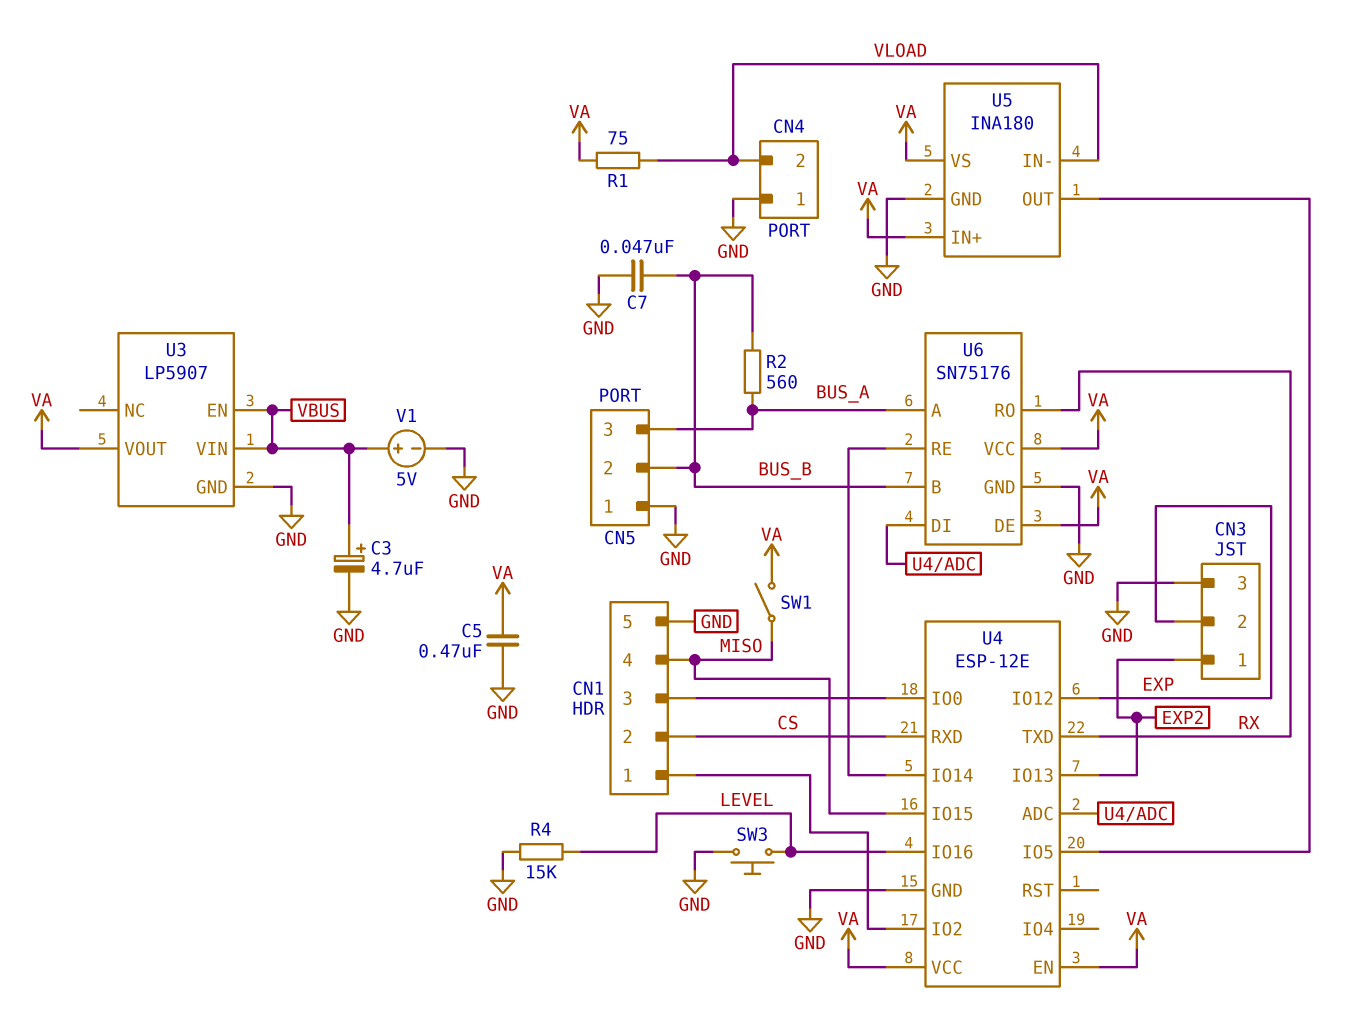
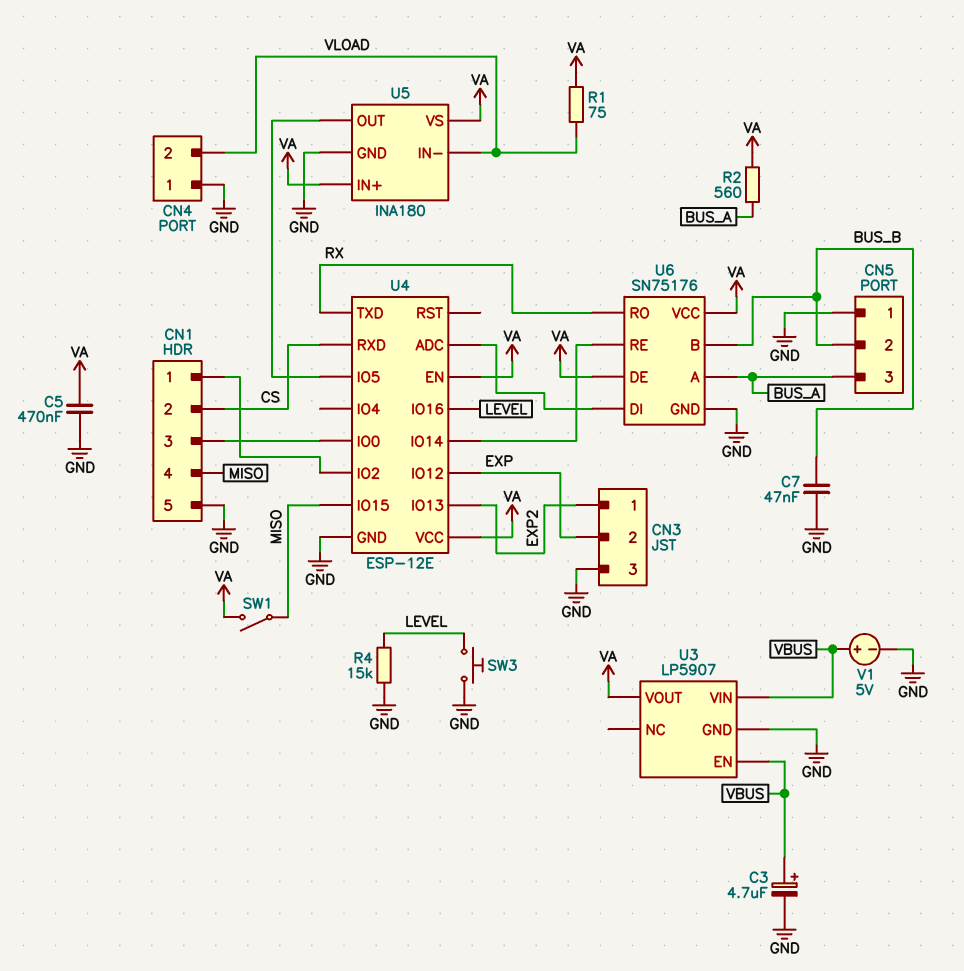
R2: 560 (BUS_A, BUS_B) -> 560 (BUS_A, VA)

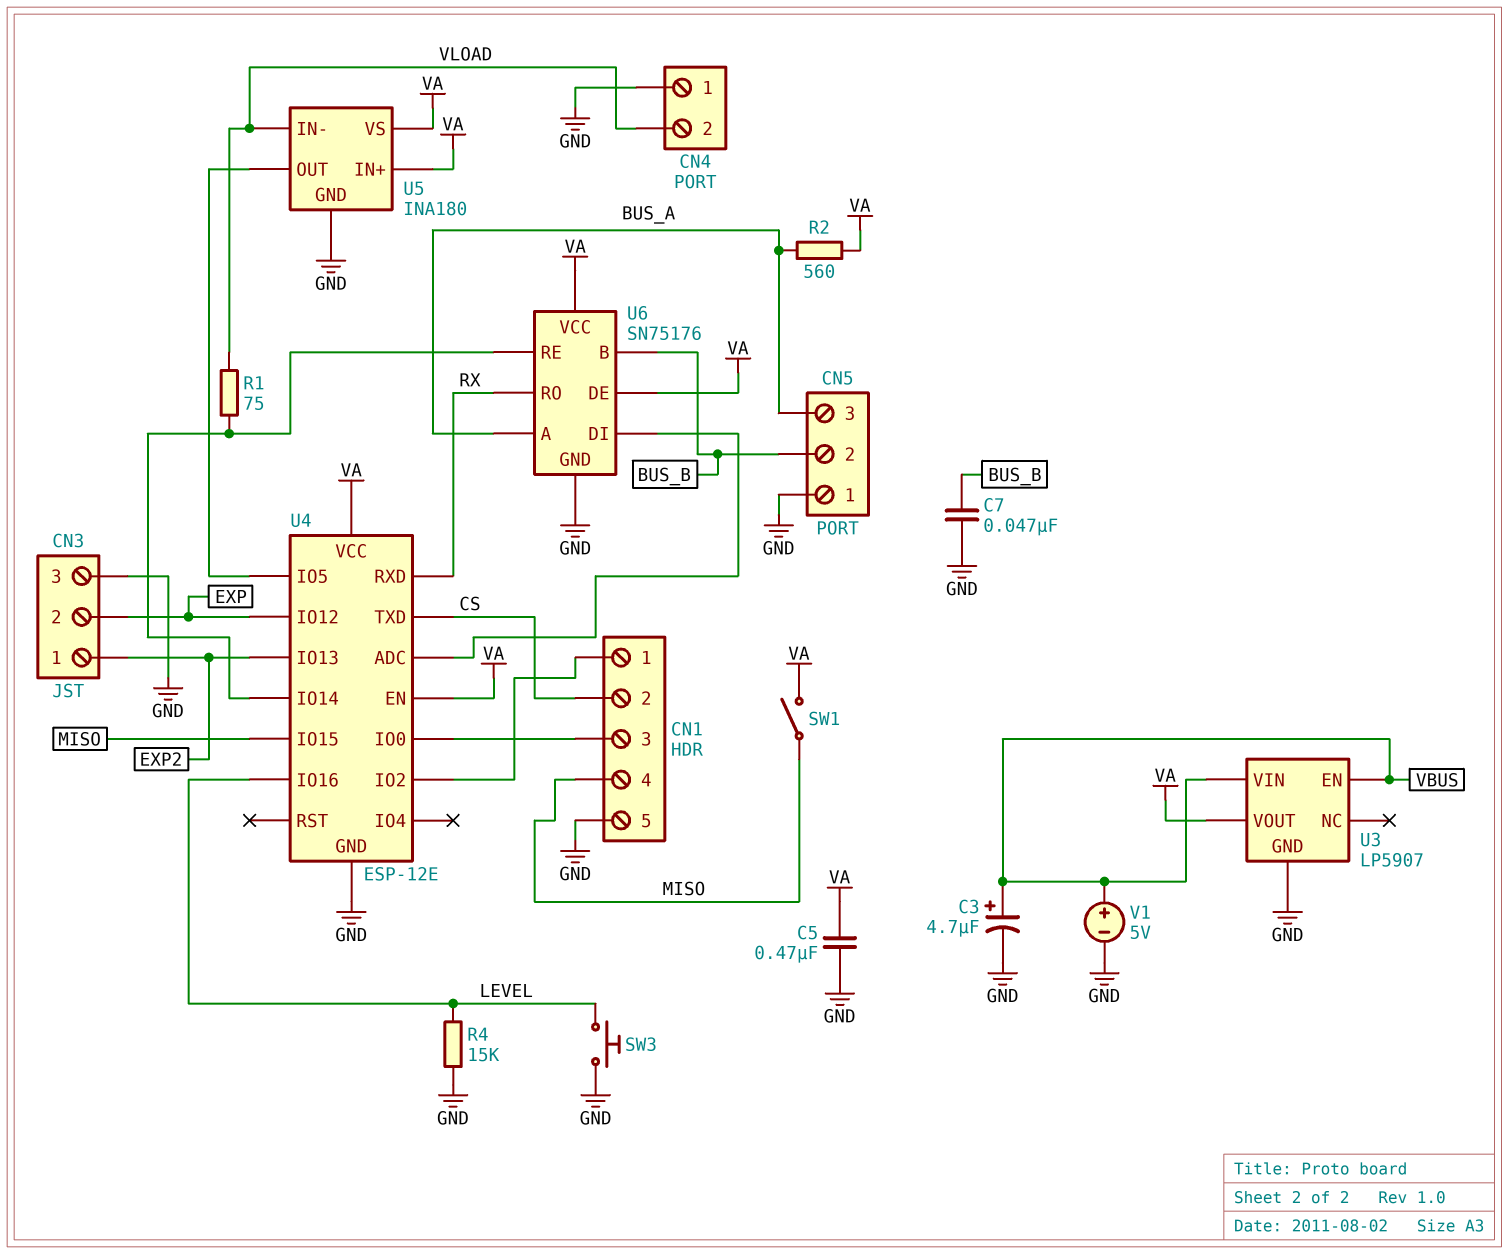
R1: 75 (VA, VLOAD) -> 75 (U4/IO14, VLOAD)
U4 pin RXD: CS -> RX
U4 pin TXD: RX -> CS

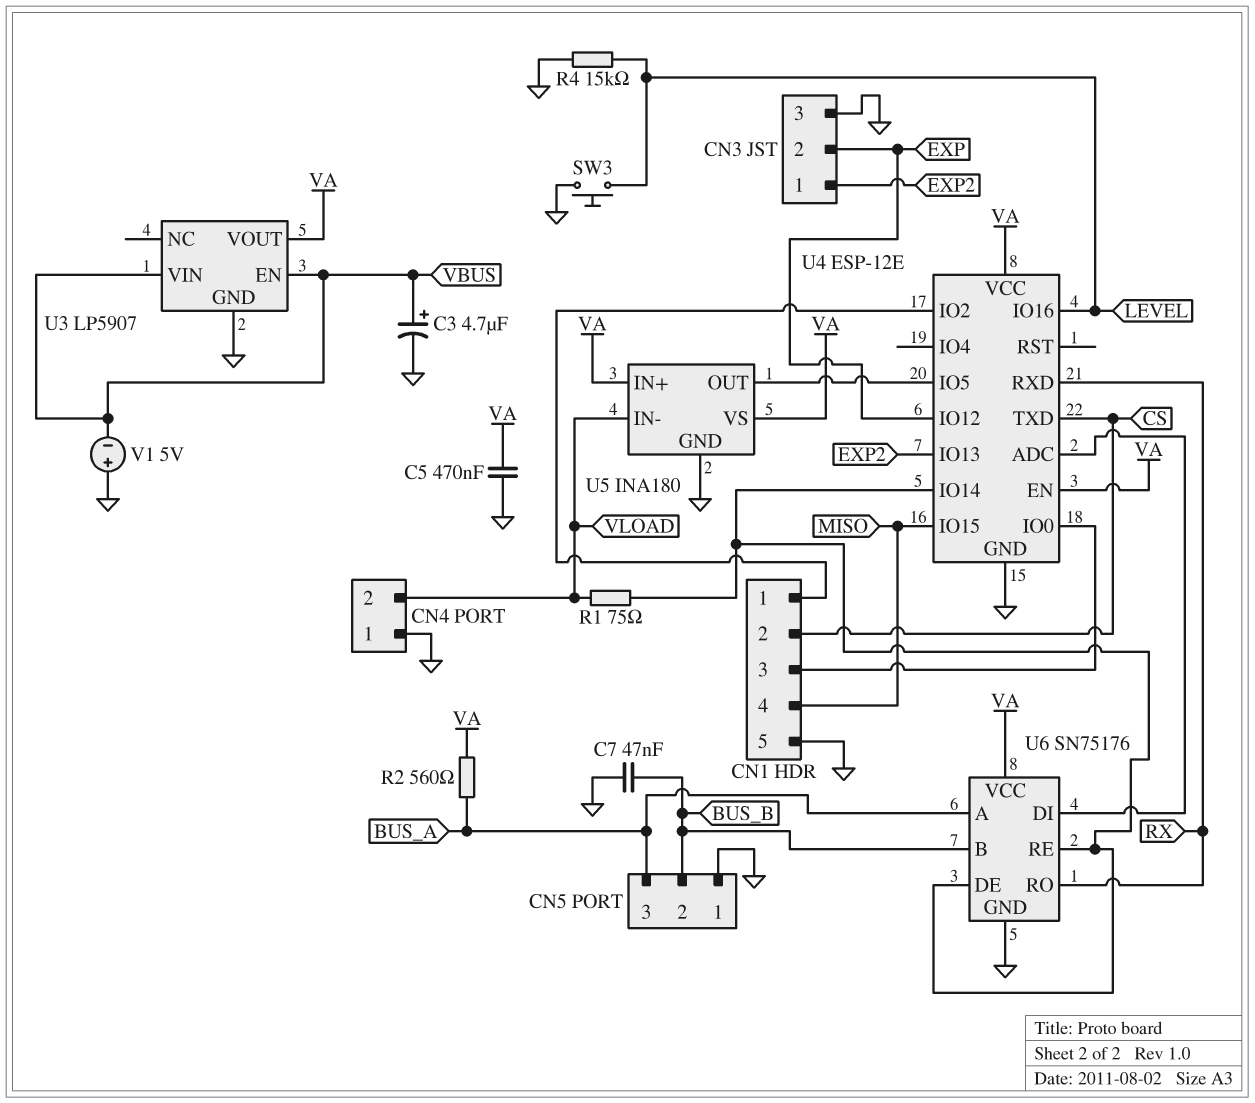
SW1: switch (MISO, VA) -> none
U6 pin DE: VA -> U4/IO14
V1: 5V (plus VBUS, minus GND) -> 5V (plus GND, minus VBUS)

